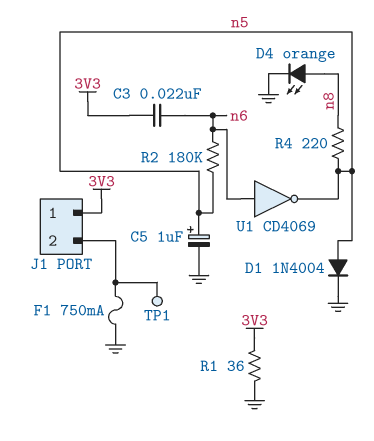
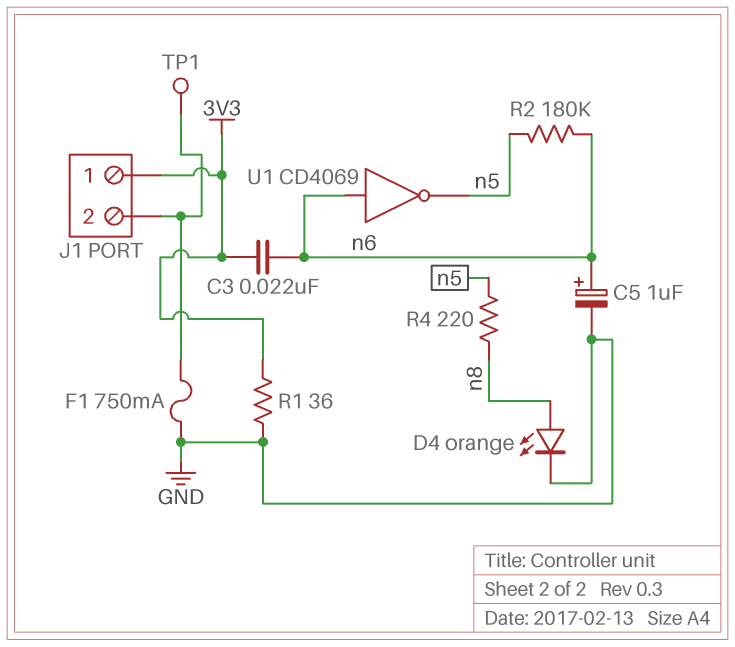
C5: 1uF (plus n5, minus GND) -> 1uF (plus n6, minus GND)
D1: diode 1N4004 (A n5, K GND) -> none

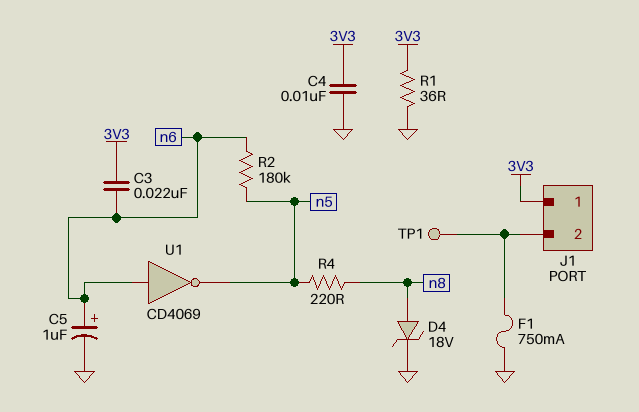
C4: none -> 10nF (3V3, GND)
D4: LED orange (A n8, K GND) -> zener 18V (A n8, K GND)

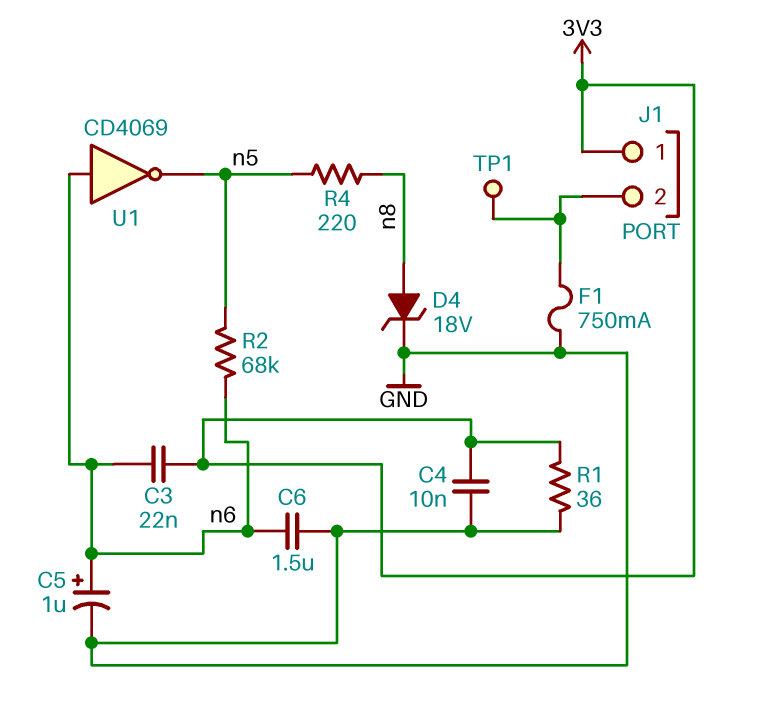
C6: none -> 1.5uF (GND, n6)
R2: 180k (n5, n6) -> 68k (n5, n6)

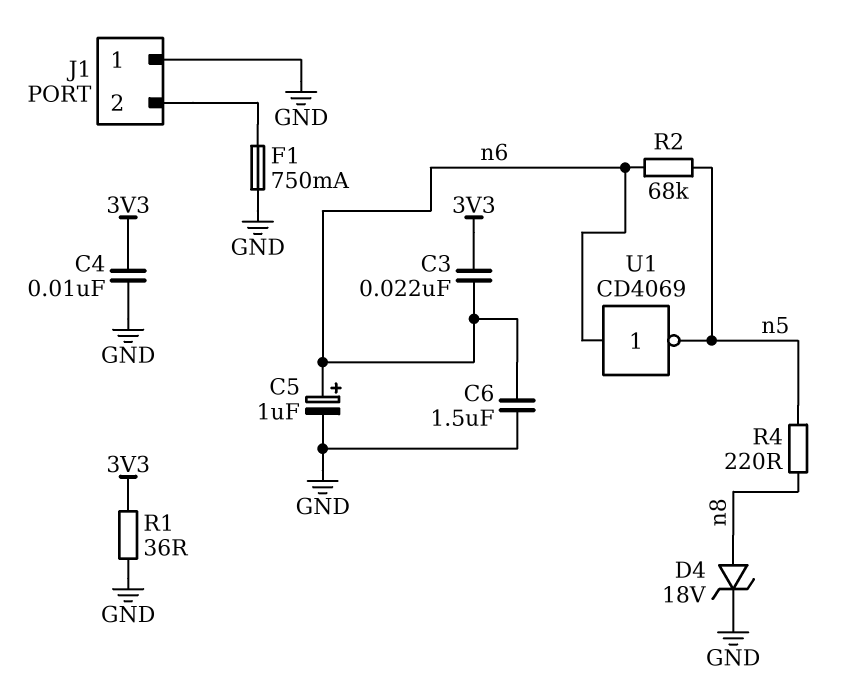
J1 pin 1: 3V3 -> GND
TP1: test point (J1/2) -> none

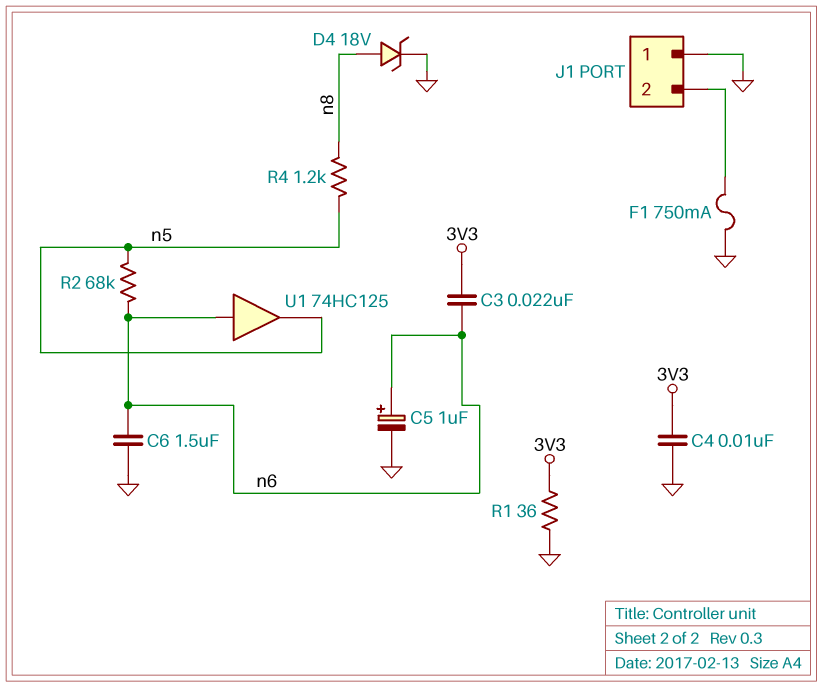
R4: 220 (n5, n8) -> 1.2k (n5, n8)
U1: NOT CD4069 (in n6, out n5) -> buffer 74HC125 (in n6, out n5)

